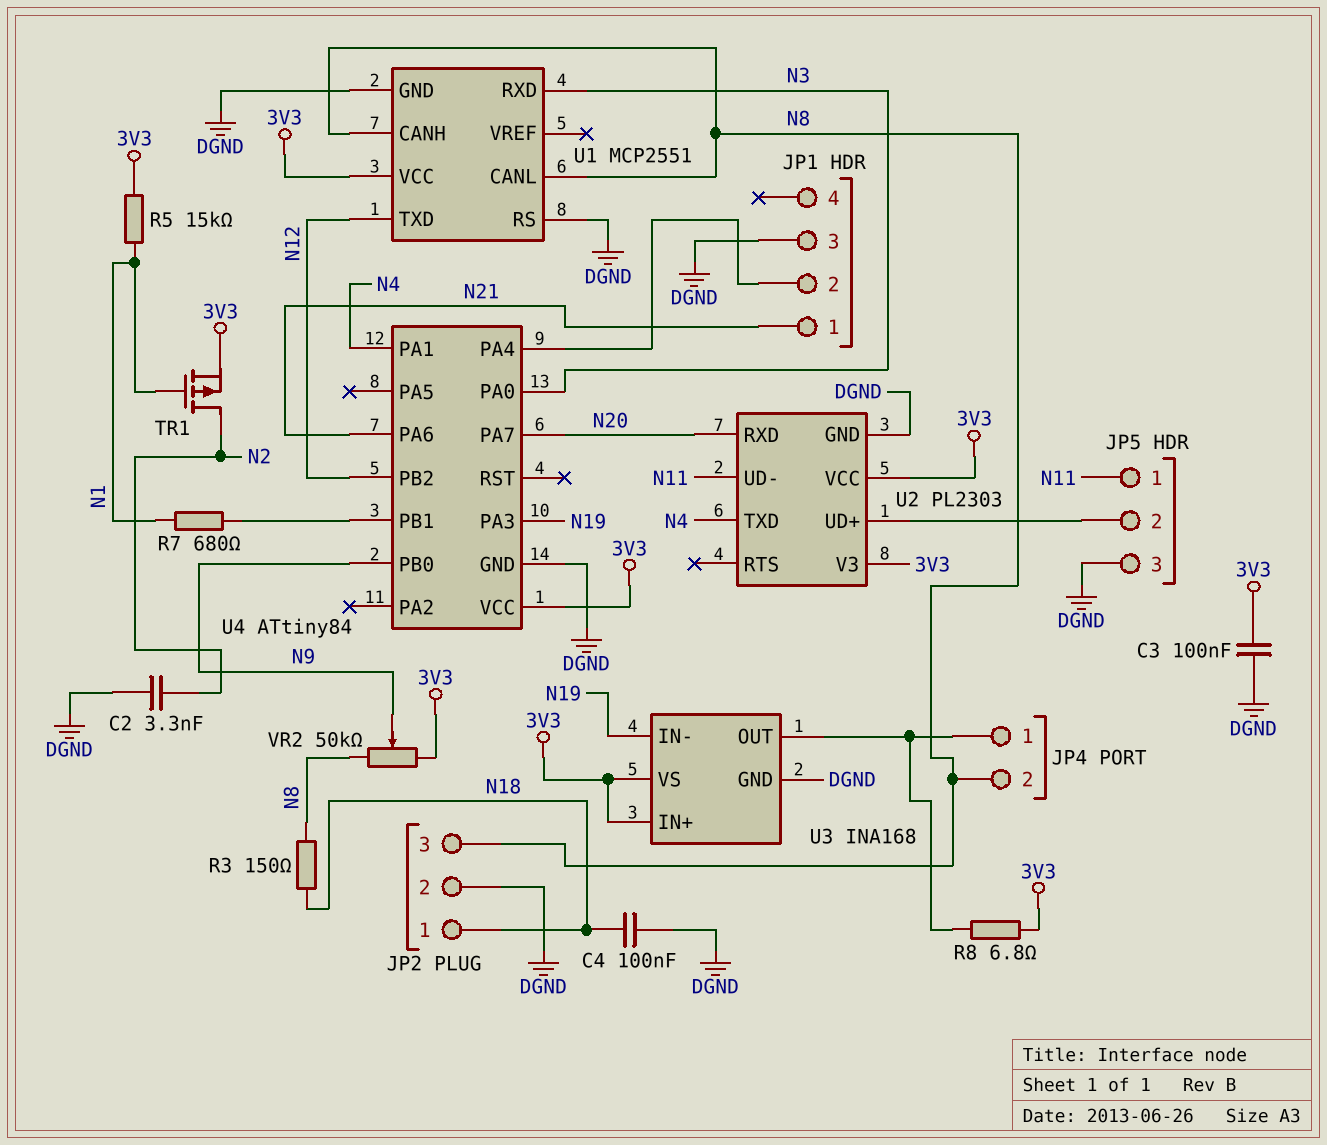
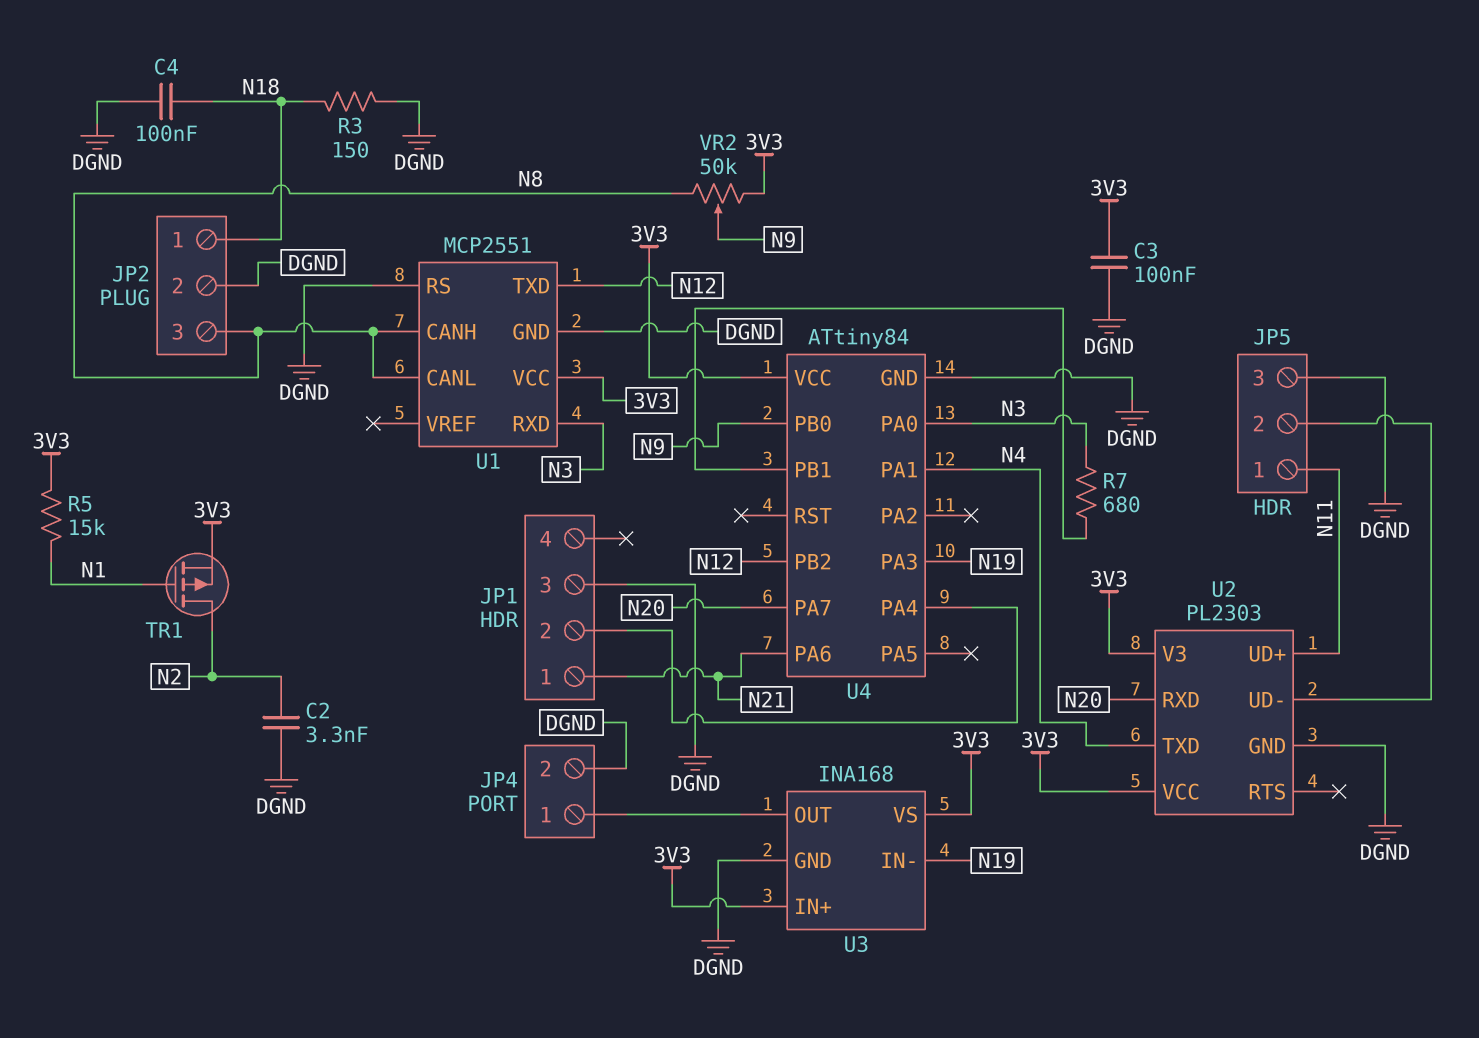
JP4 pin 2: N8 -> DGND
R3: 150 (N8, N18) -> 150 (DGND, N18)
R7: 680 (N1, U4/PB1) -> 680 (N3, U4/PB1)
R8: 6.8 (3V3, JP4/1) -> none
U2 pin UD+: JP5/2 -> N11
U2 pin UD-: N11 -> JP5/2

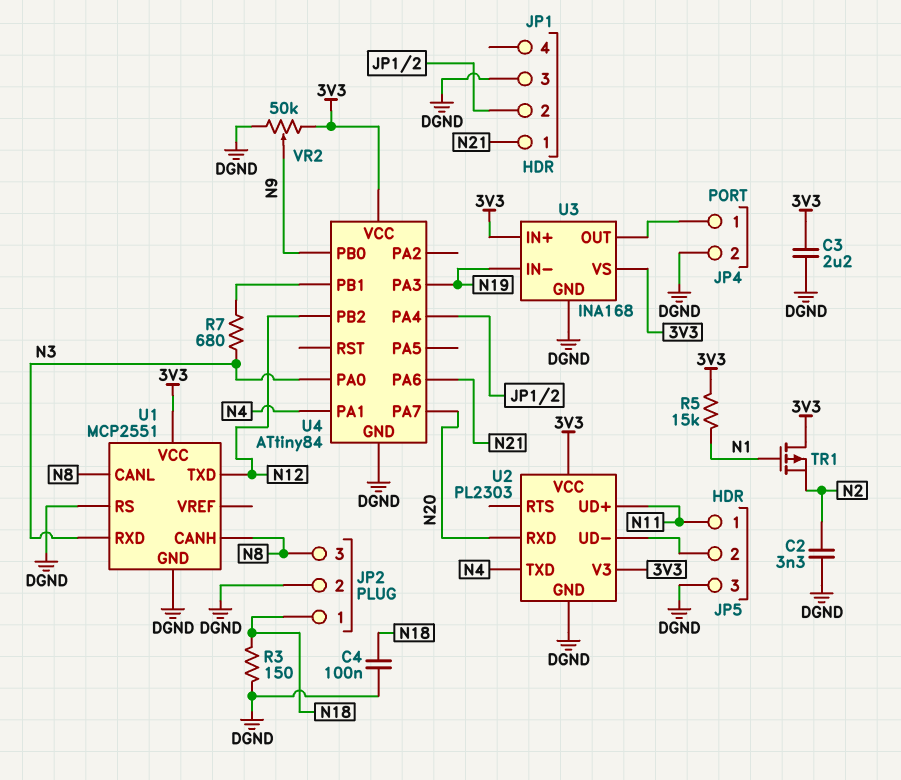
C3: 100nF (3V3, DGND) -> 2.2uF (3V3, DGND)
TR1: PMOS (G N1, D N2, S 3V3) -> PMOS (G N1, D 3V3, S N2)
VR2: 50k (3V3, N8, wiper N9) -> 50k (3V3, DGND, wiper N9)

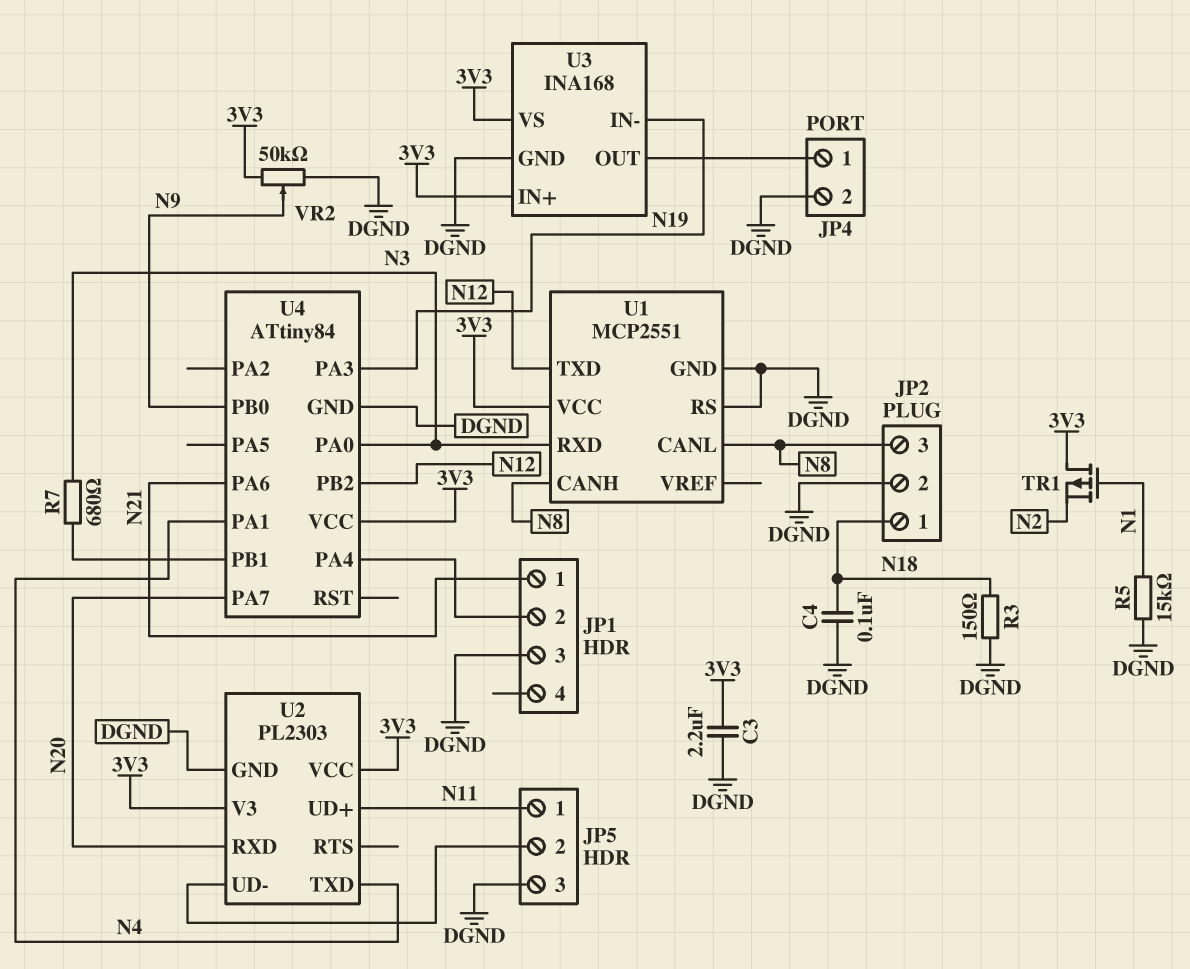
C2: 3.3nF (DGND, N2) -> none
R5: 15k (3V3, N1) -> 15k (DGND, N1)

